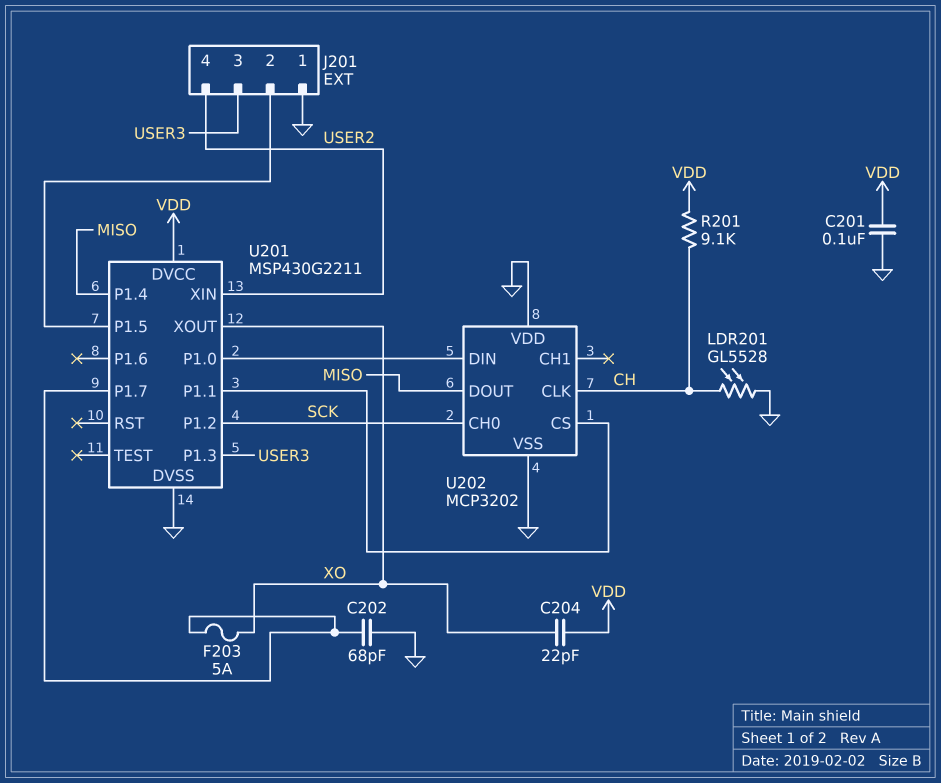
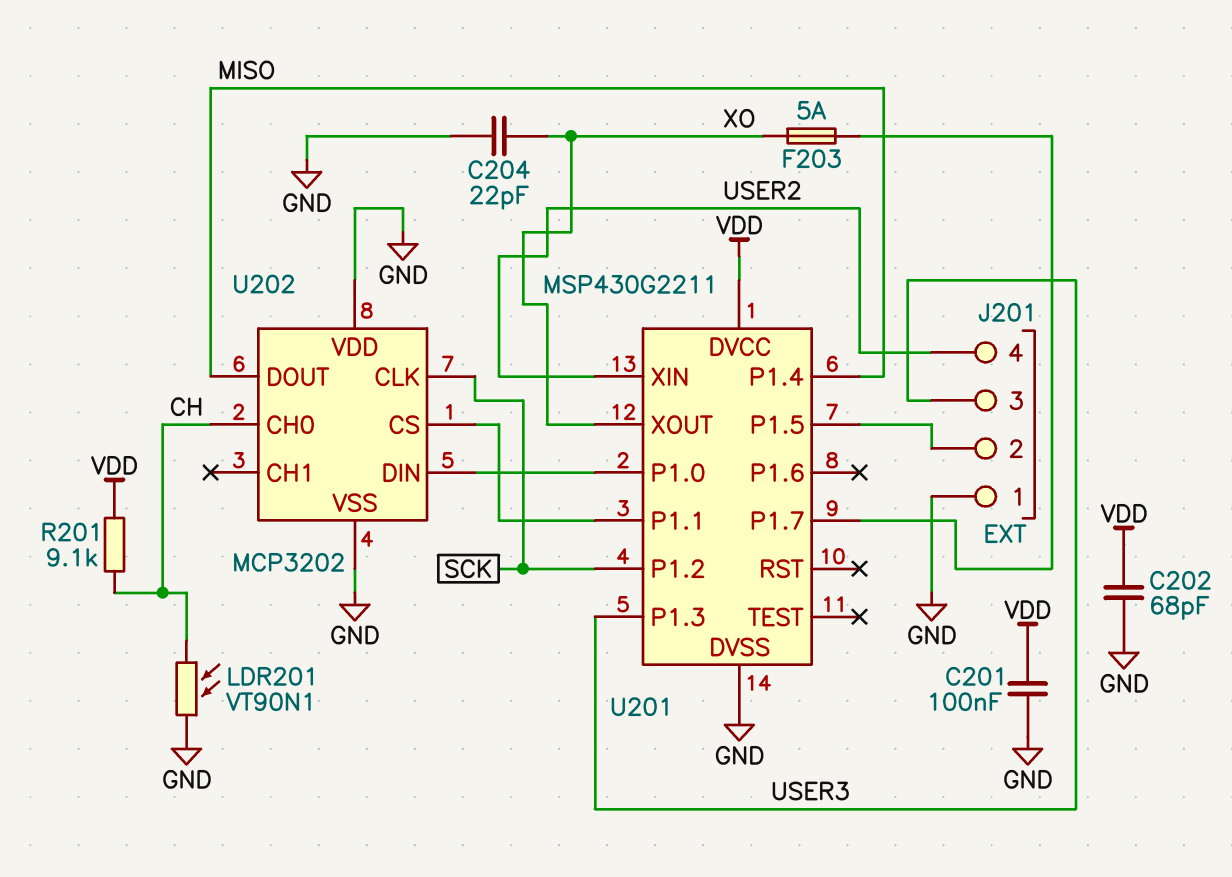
C202: 68pF (GND, U201/P1.7) -> 68pF (GND, VDD)
C204: 22pF (VDD, XO) -> 22pF (GND, XO)
LDR201: GL5528 (CH, GND) -> VT90N1 (CH, GND)
U202 pin CH0: SCK -> CH
U202 pin CLK: CH -> SCK

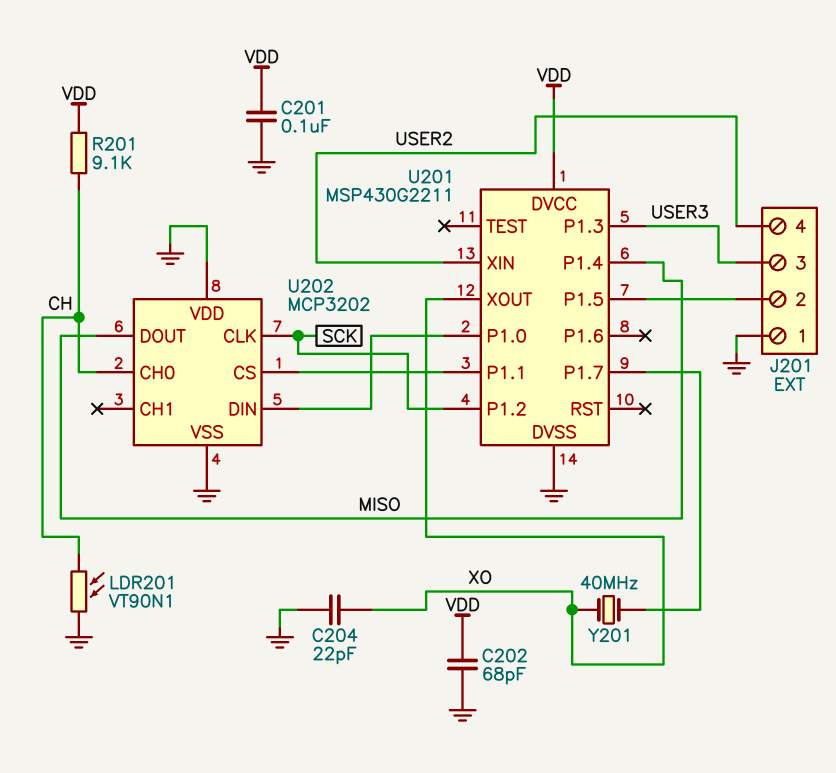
F203: 5A (U201/P1.7, XO) -> none
Y201: none -> 40MHz (U201/P1.7, XO)

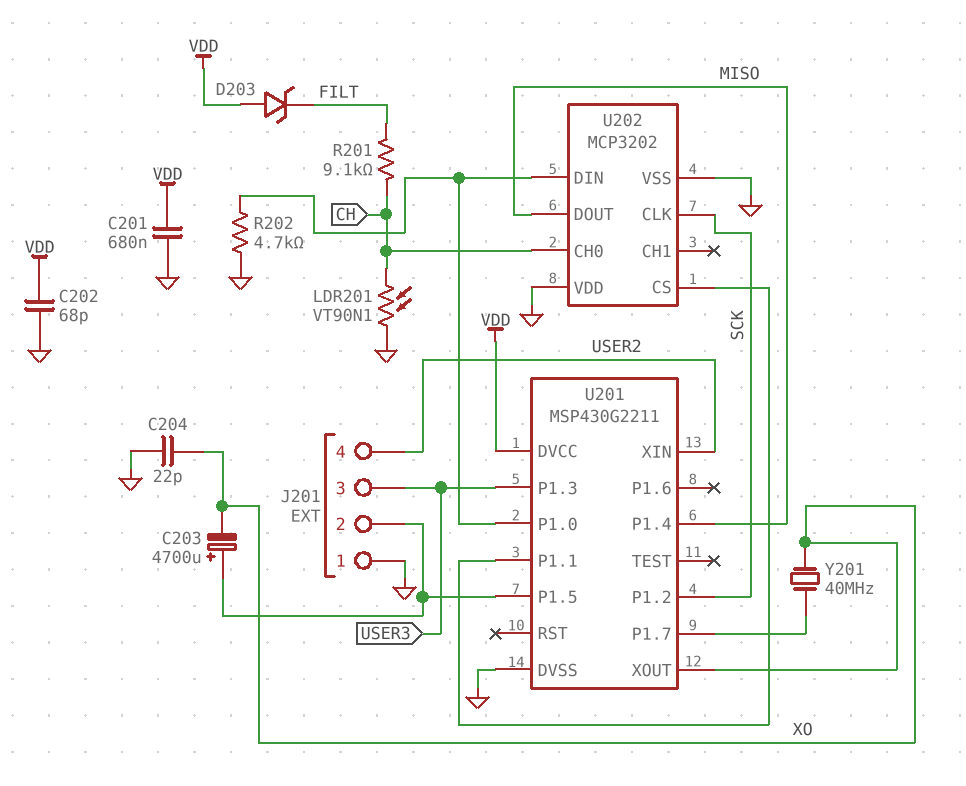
C201: 100nF (GND, VDD) -> 680nF (GND, VDD)
C203: none -> 4700uF (plus J201/2, minus XO)
D203: none -> zener (A VDD, K FILT)
R201: 9.1k (CH, VDD) -> 9.1k (CH, FILT)
R202: none -> 4.7k (GND, U201/P1.0)

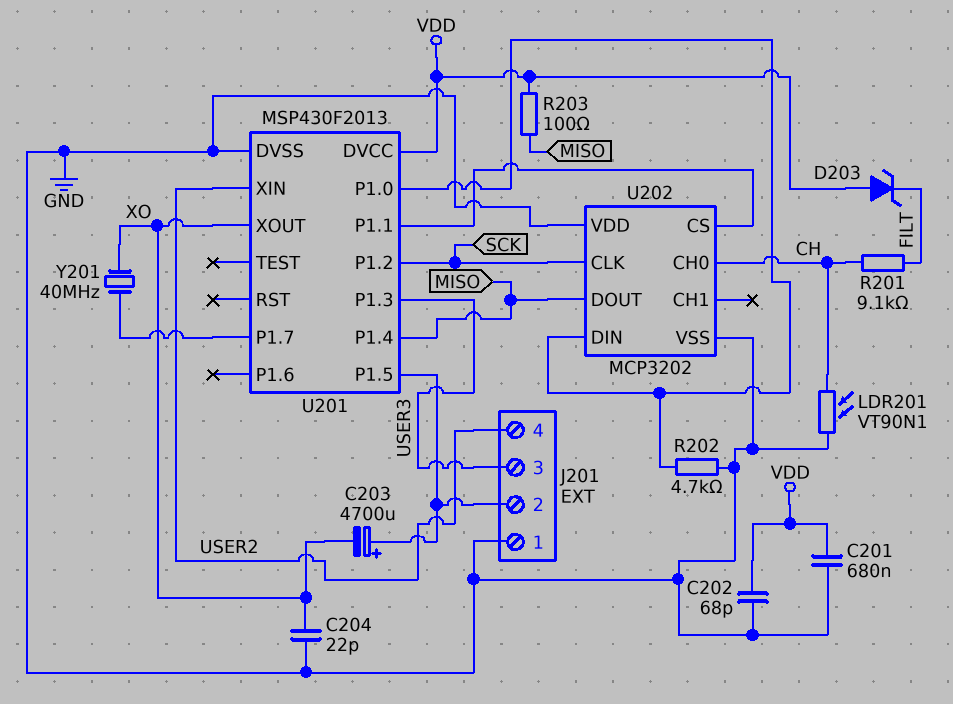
R203: none -> 100 (MISO, VDD)
U201: MSP430G2211 -> MSP430F2013

